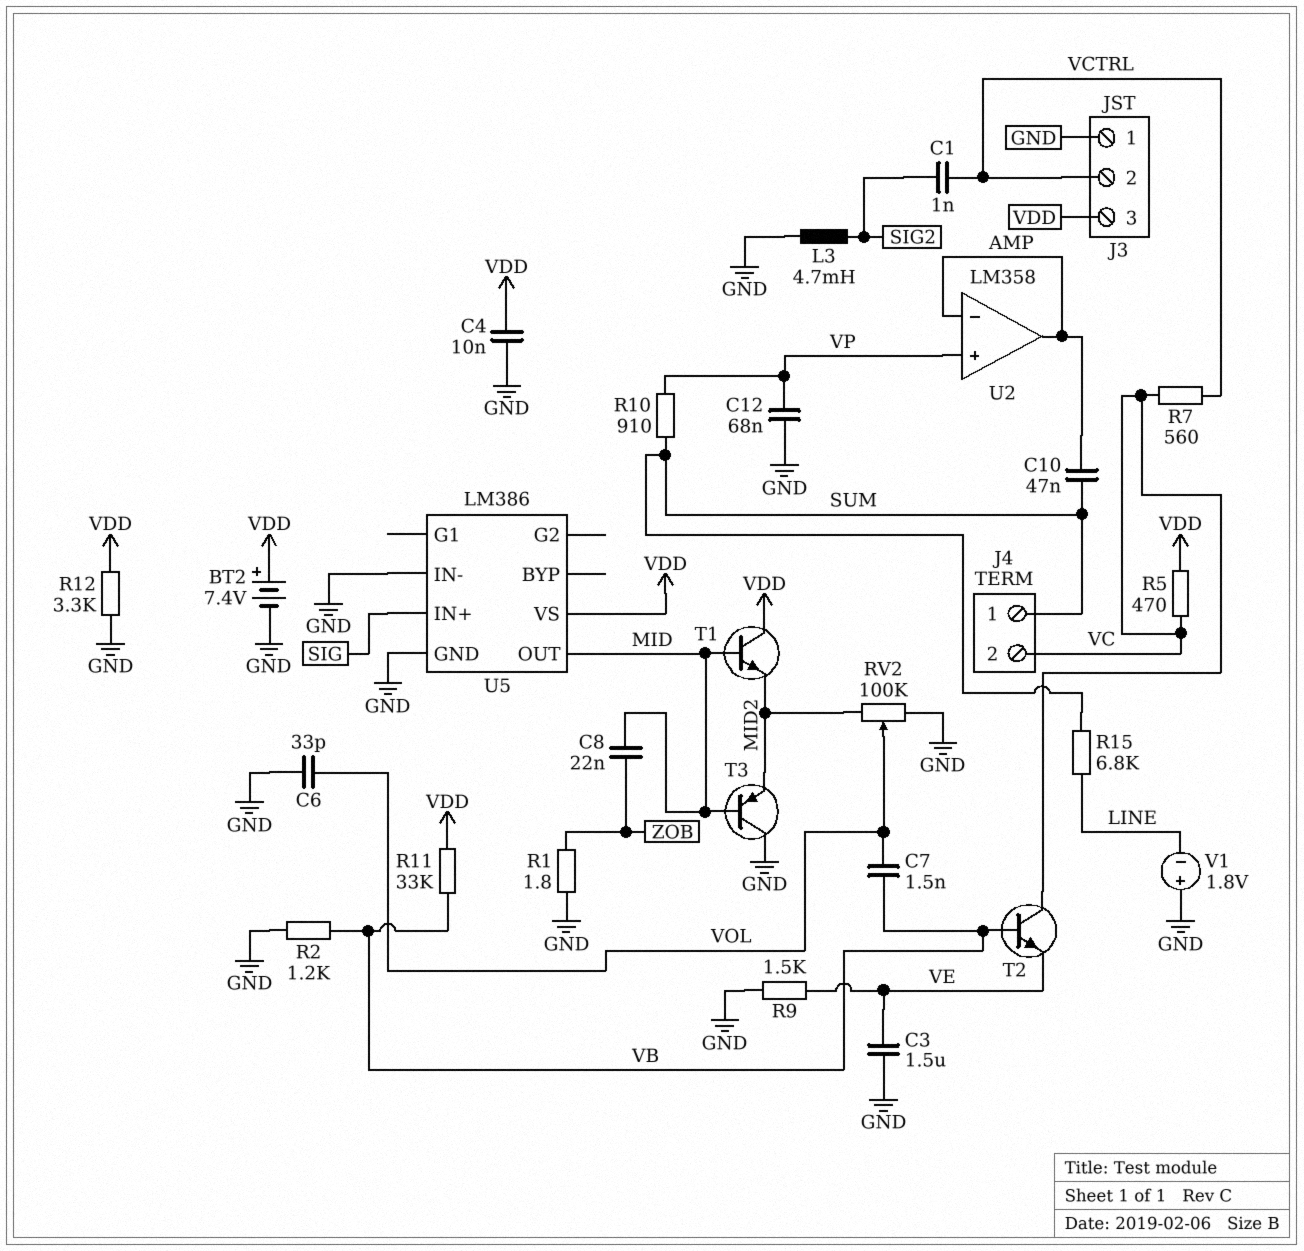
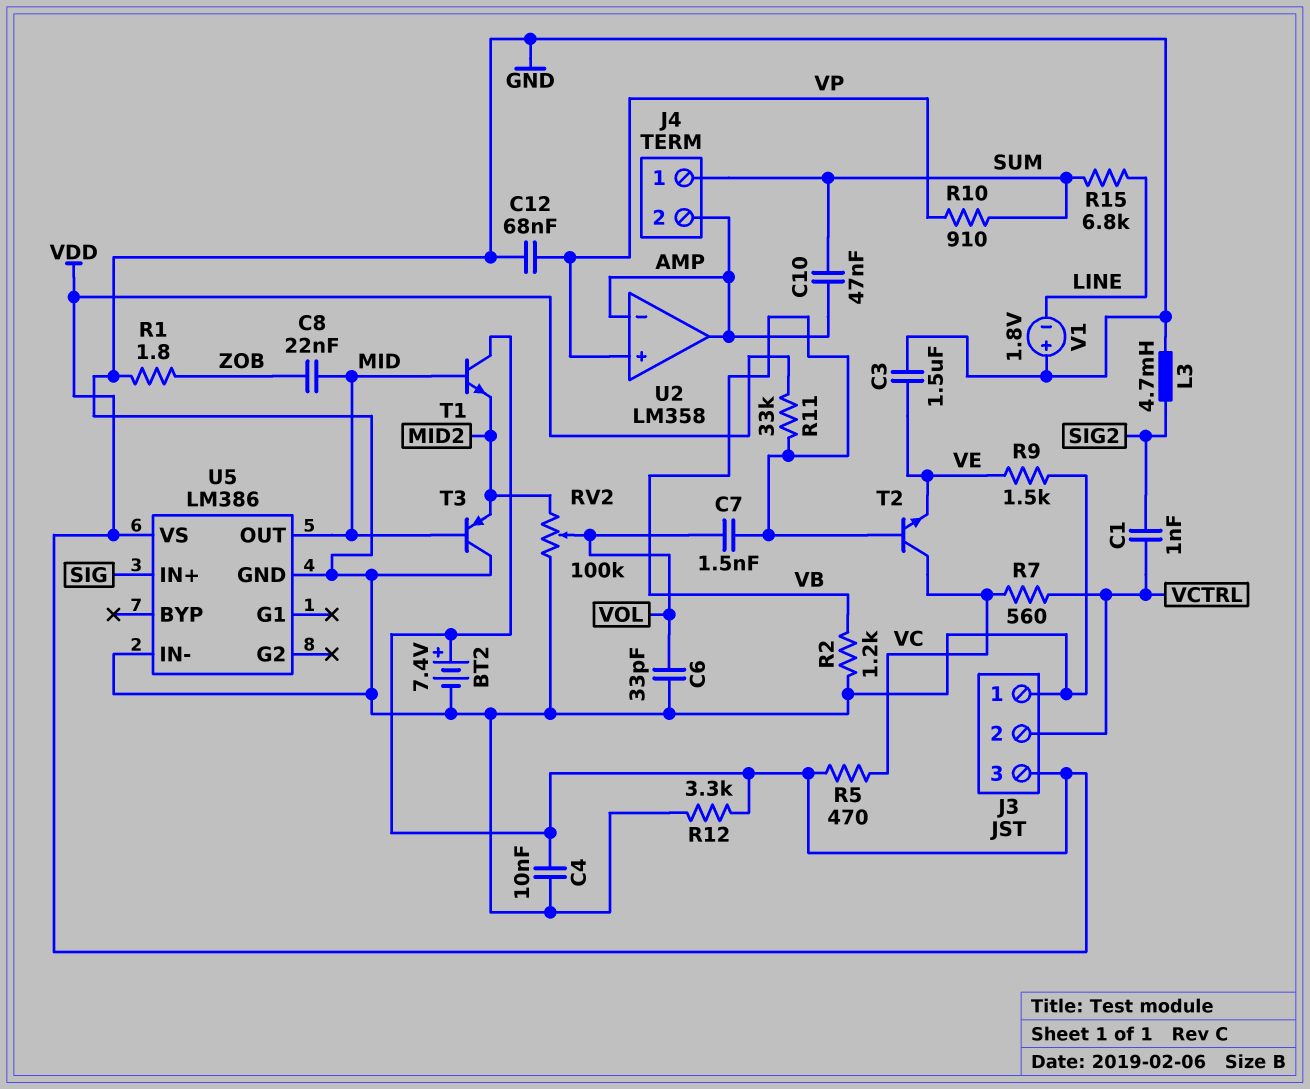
J4 pin 2: VC -> AMP

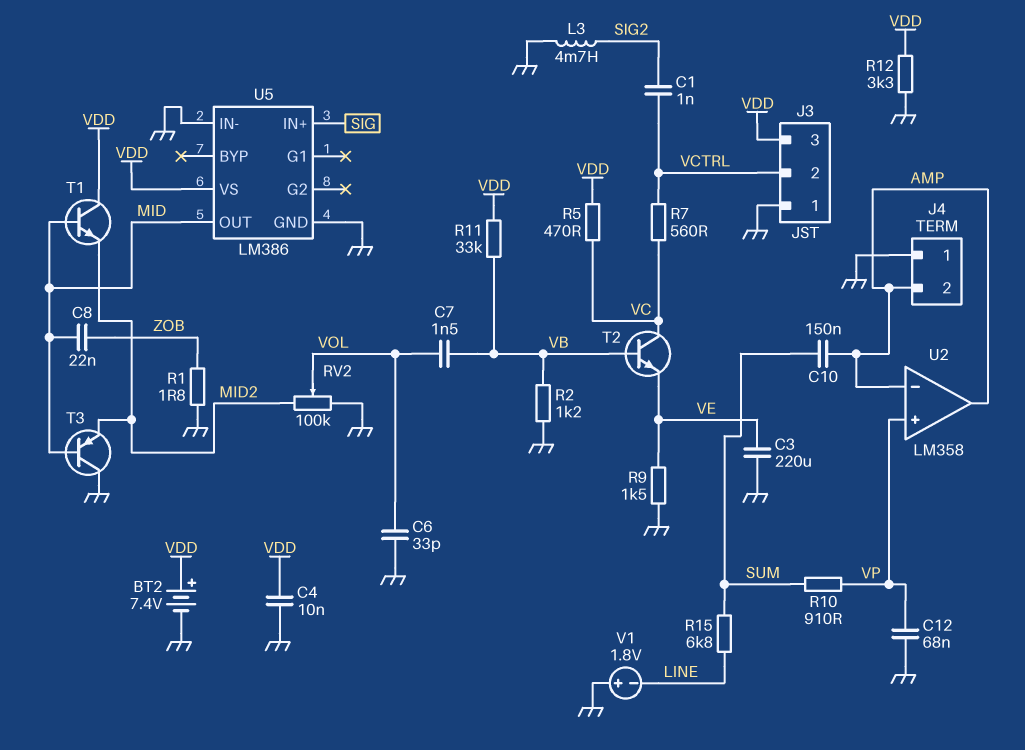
C3: 1.5uF (GND, VE) -> 220uF (GND, VE)
C10: 47nF (AMP, SUM) -> 150nF (AMP, SUM)
J4 pin 1: SUM -> GND

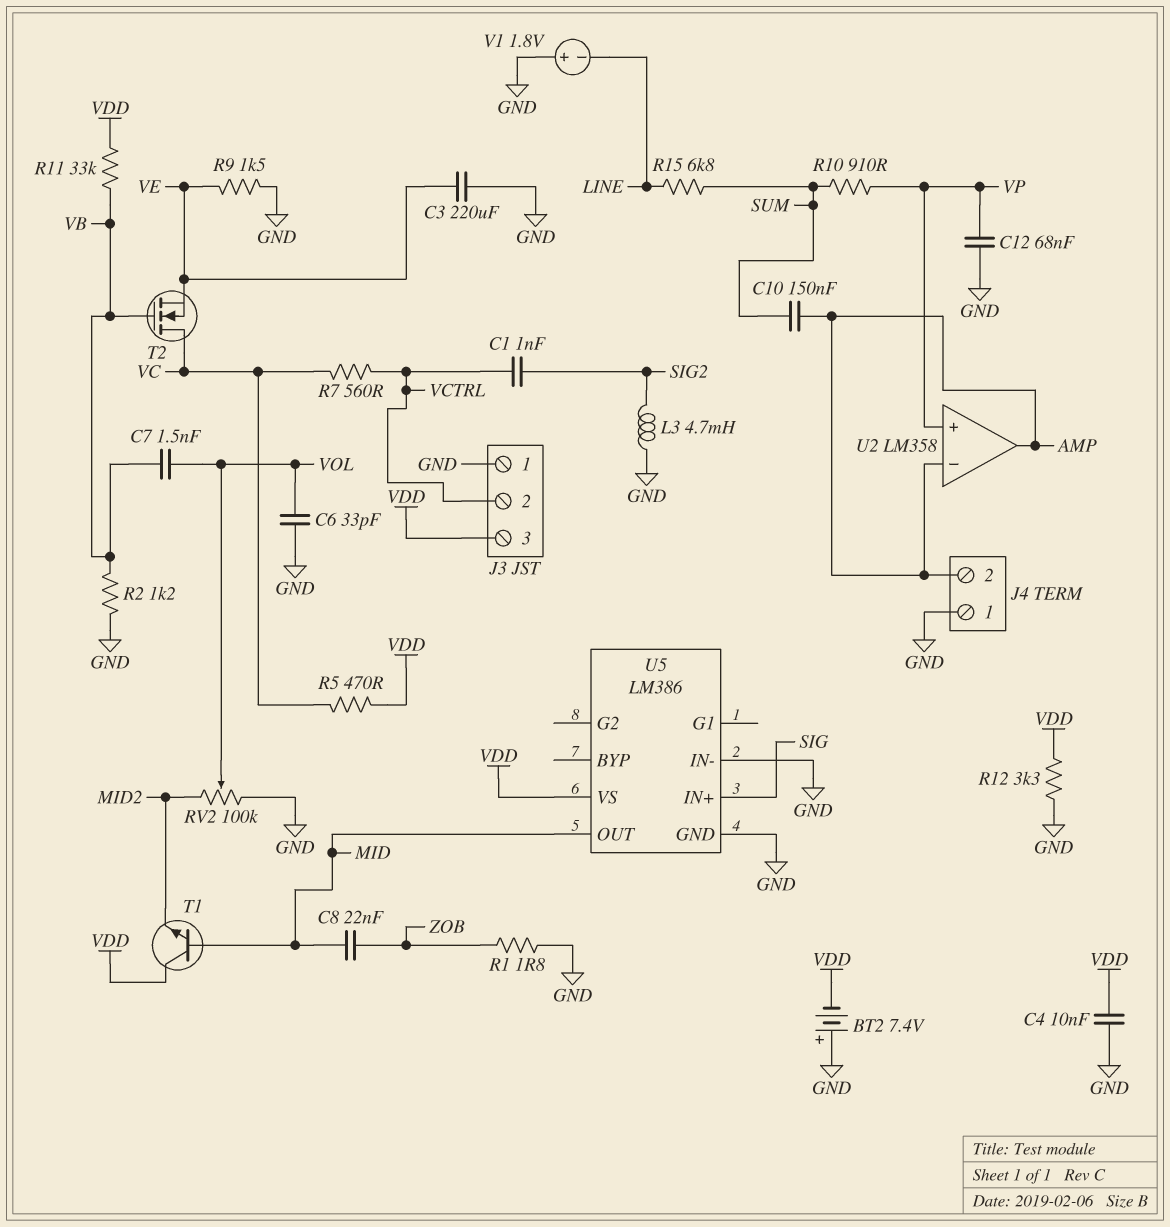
BT2: 7.4V (plus VDD, minus GND) -> 7.4V (plus GND, minus VDD)
T2: NPN (B VB, C VC, E VE) -> NMOS (G VB, D VC, S VE)
T3: PNP (B MID, C GND, E MID2) -> none

